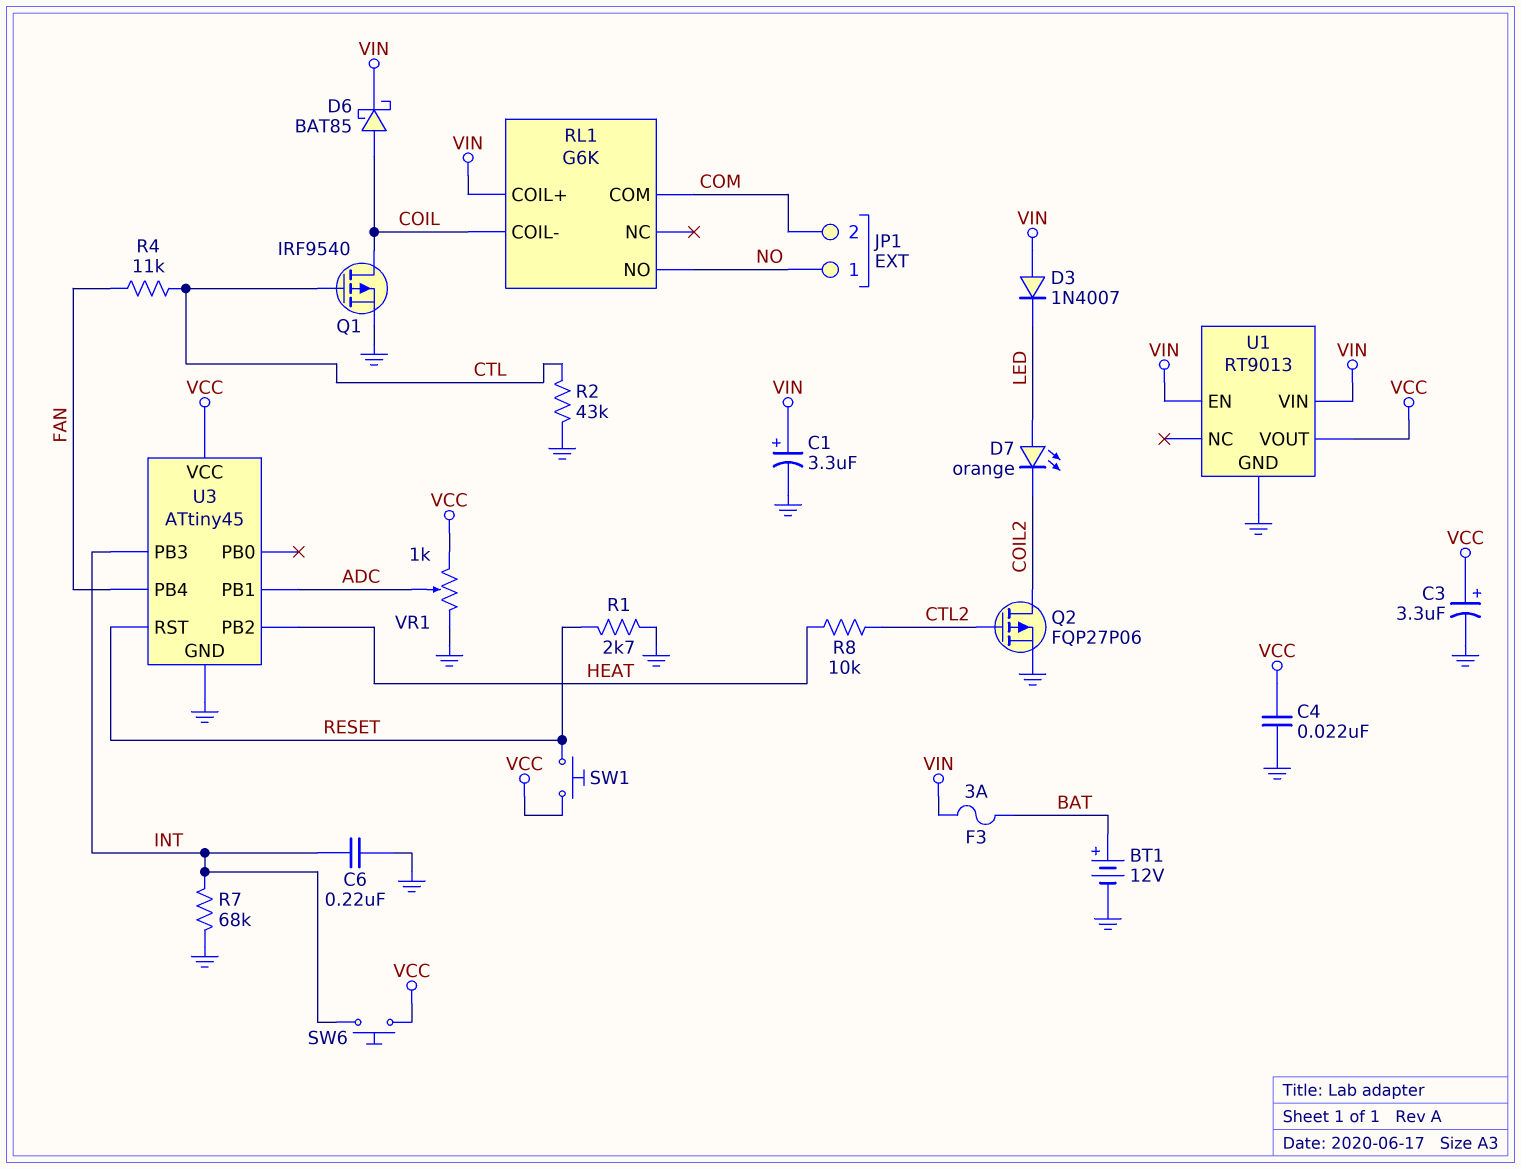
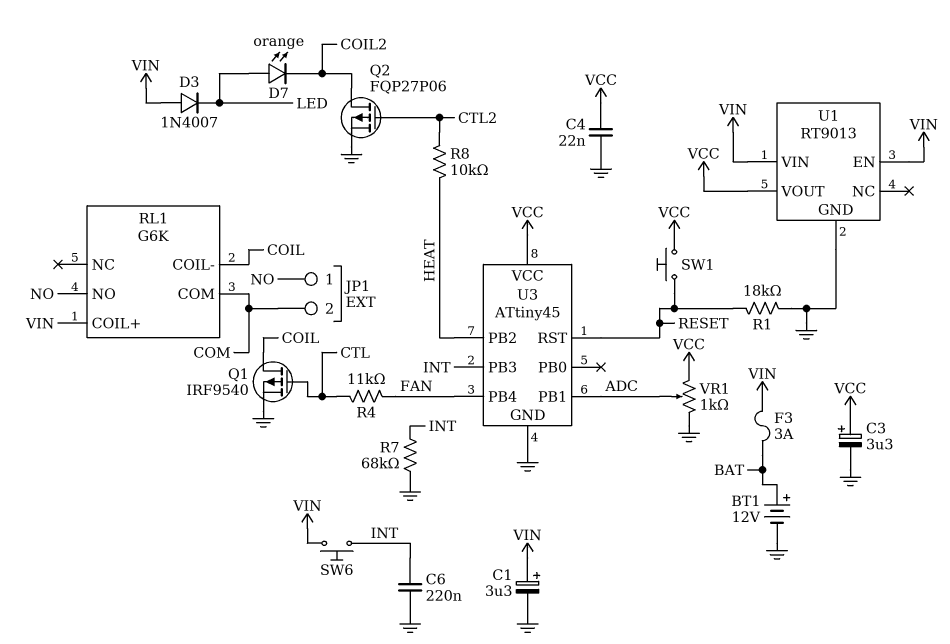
D6: schottky BAT85 (A COIL, K VIN) -> none
R1: 2.7k (GND, RESET) -> 18k (GND, RESET)
R2: 43k (CTL, GND) -> none
SW6: button (INT, VCC) -> button (INT, VIN)

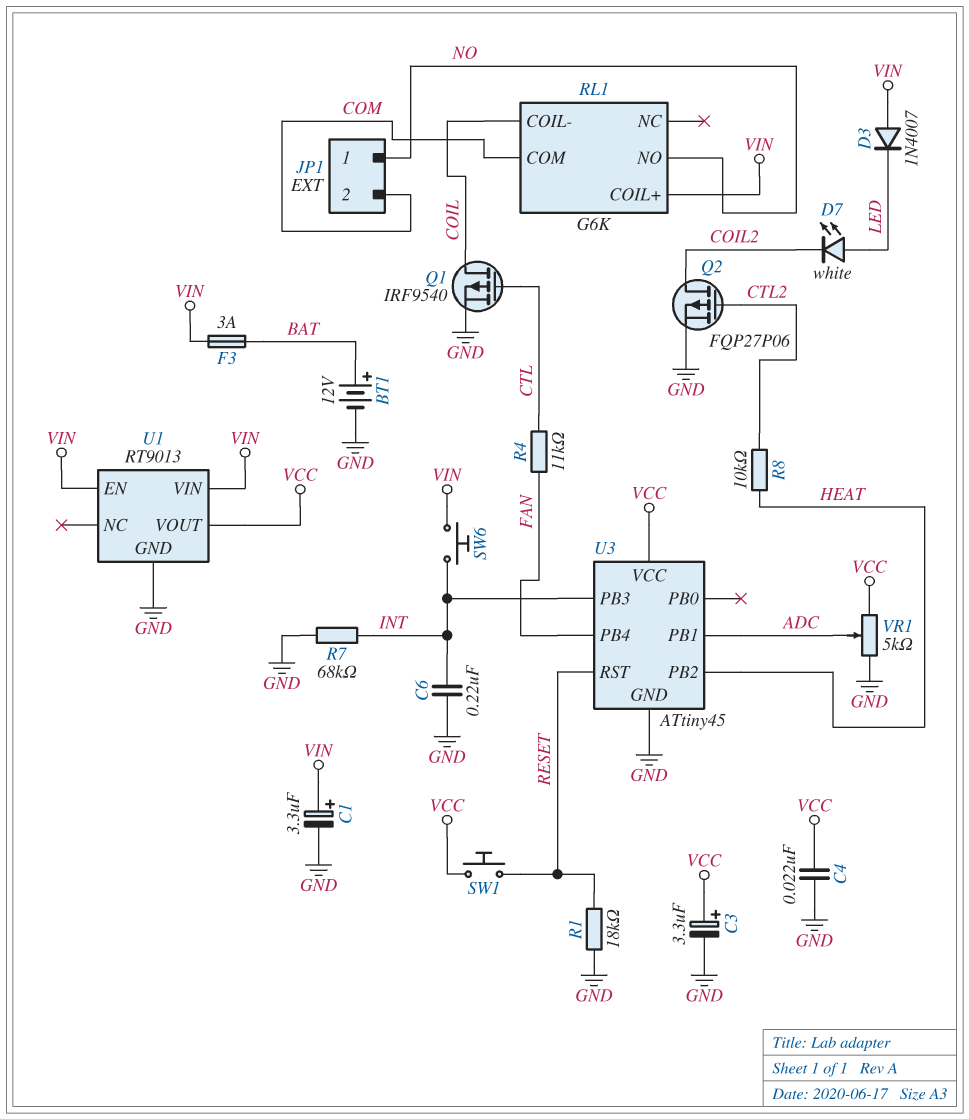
D7: LED orange (A LED, K COIL2) -> LED white (A LED, K COIL2)
VR1: 1k (GND, VCC, wiper ADC) -> 5k (GND, VCC, wiper ADC)

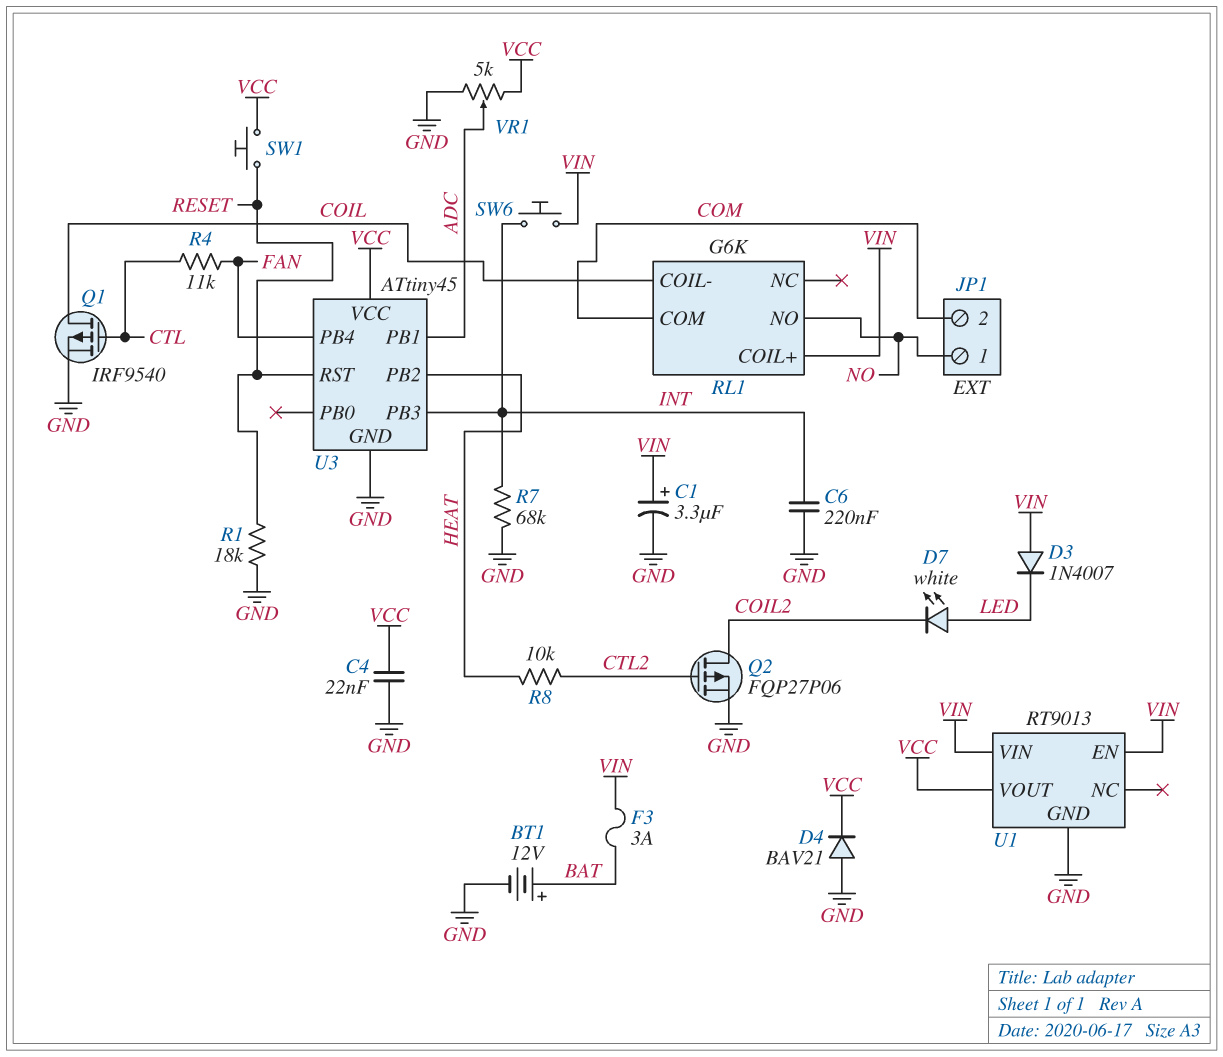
C3: 3.3uF (plus VCC, minus GND) -> none
D4: none -> diode BAV21 (A GND, K VCC)

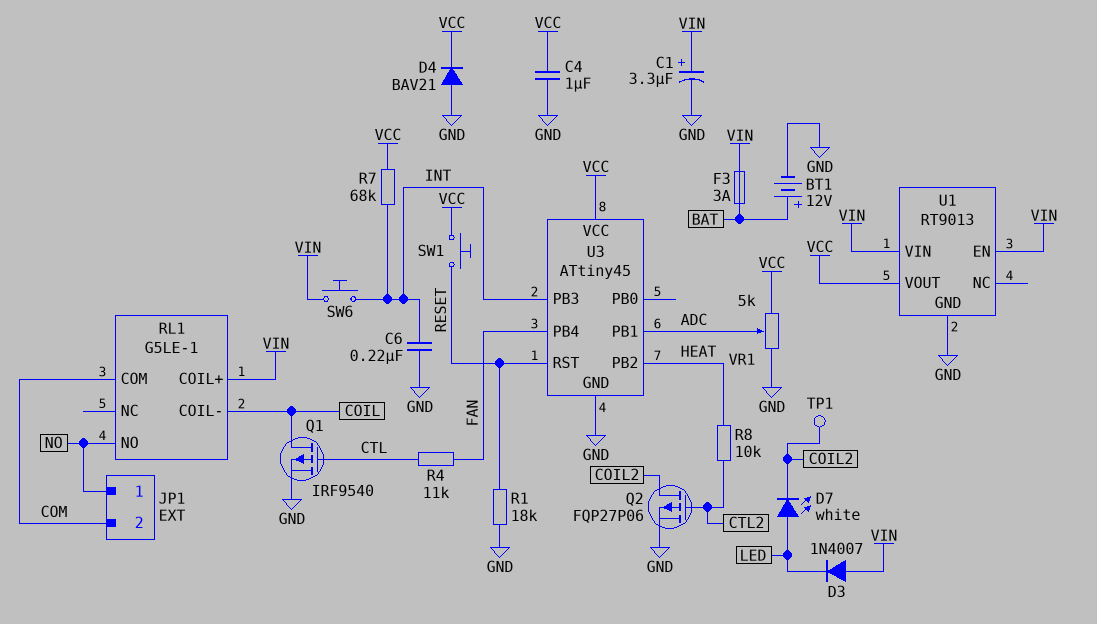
C4: 22nF (GND, VCC) -> 1uF (GND, VCC)
R7: 68k (GND, INT) -> 68k (INT, VCC)
RL1: G6K -> G5LE-1
TP1: none -> test point (COIL2)

